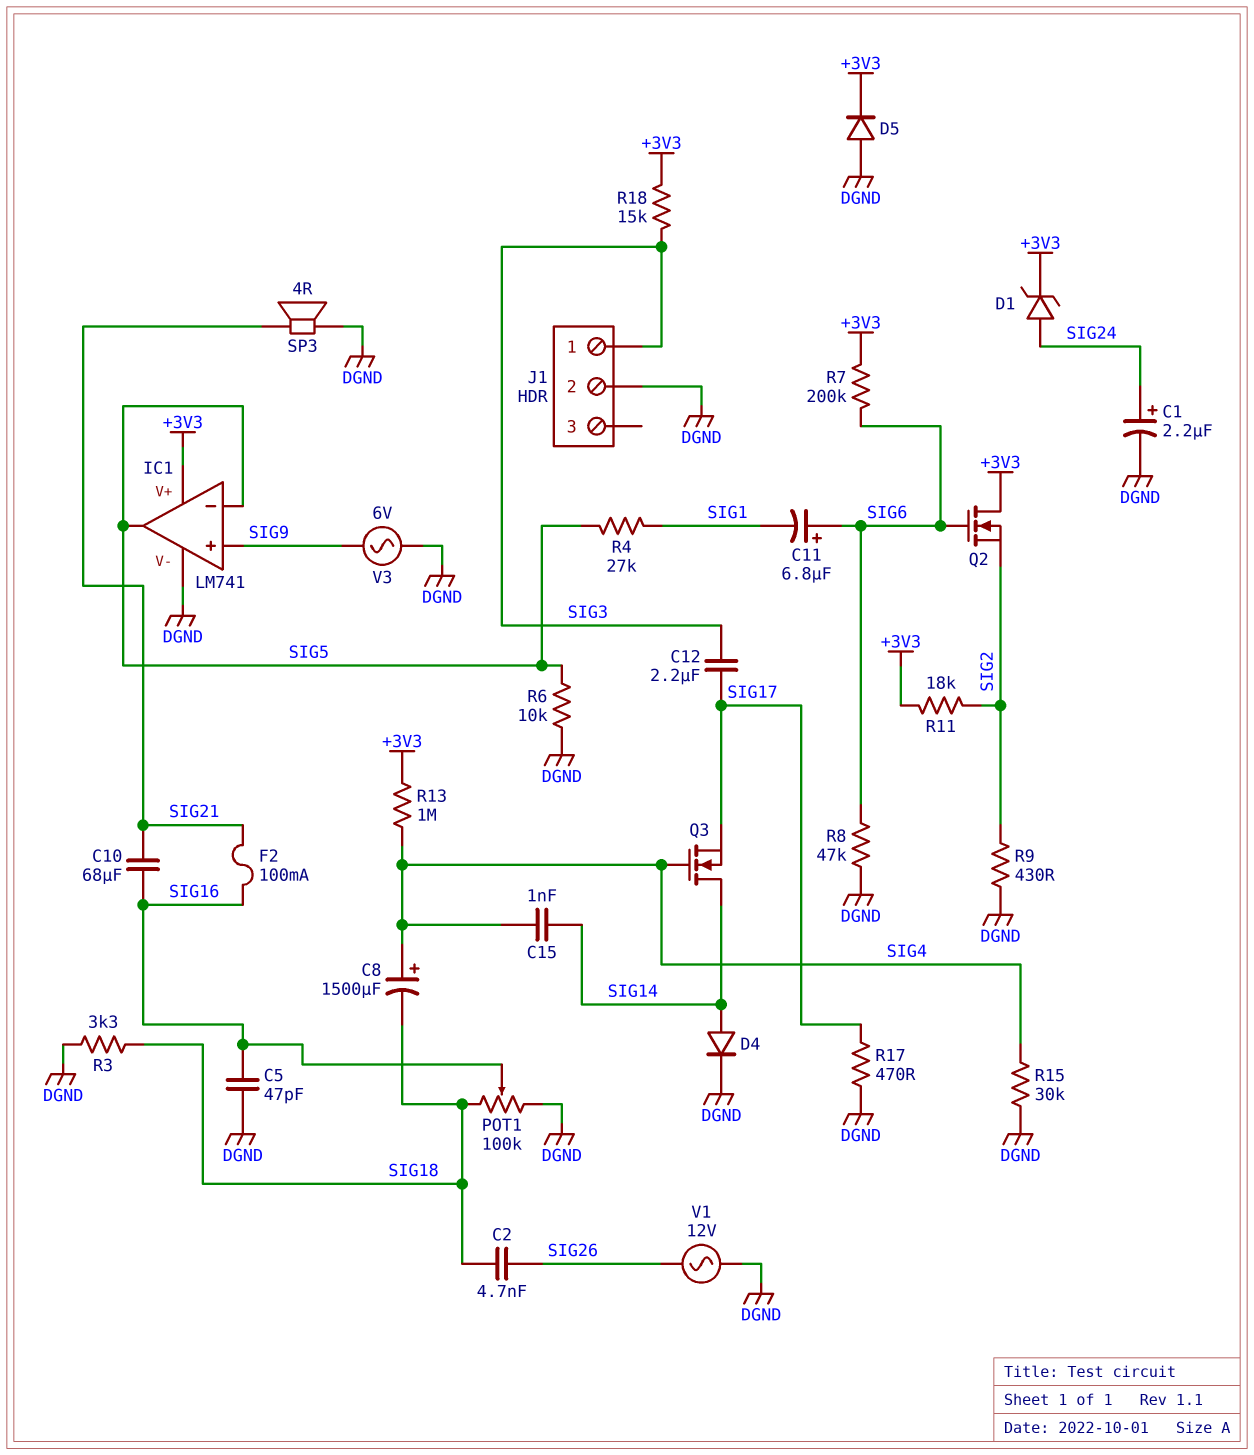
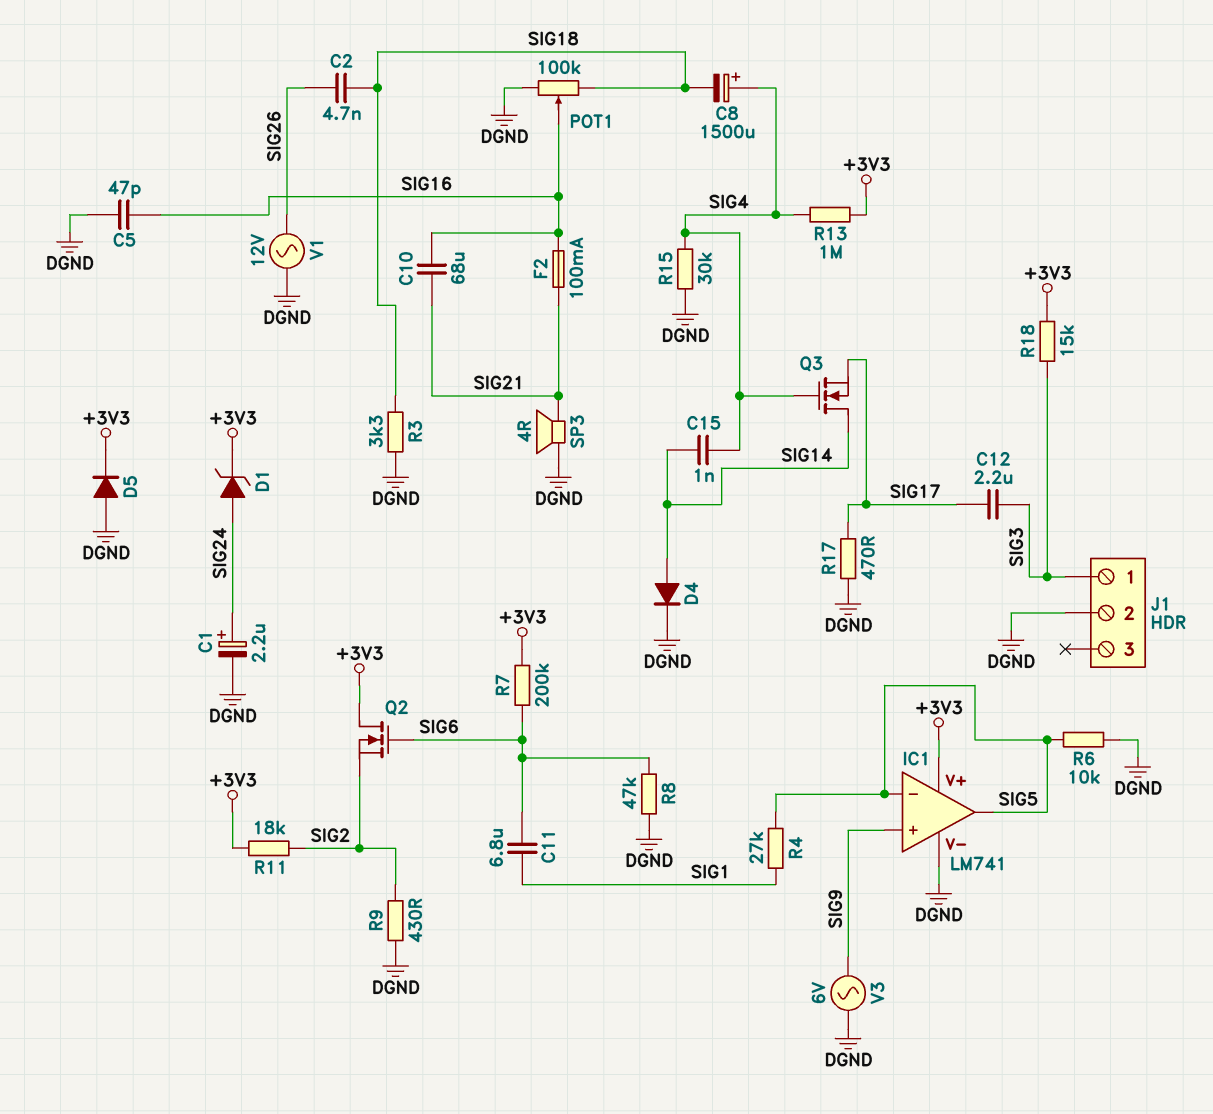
C11: 6.8uF (plus SIG6, minus SIG1) -> 6.8uF (SIG1, SIG6)

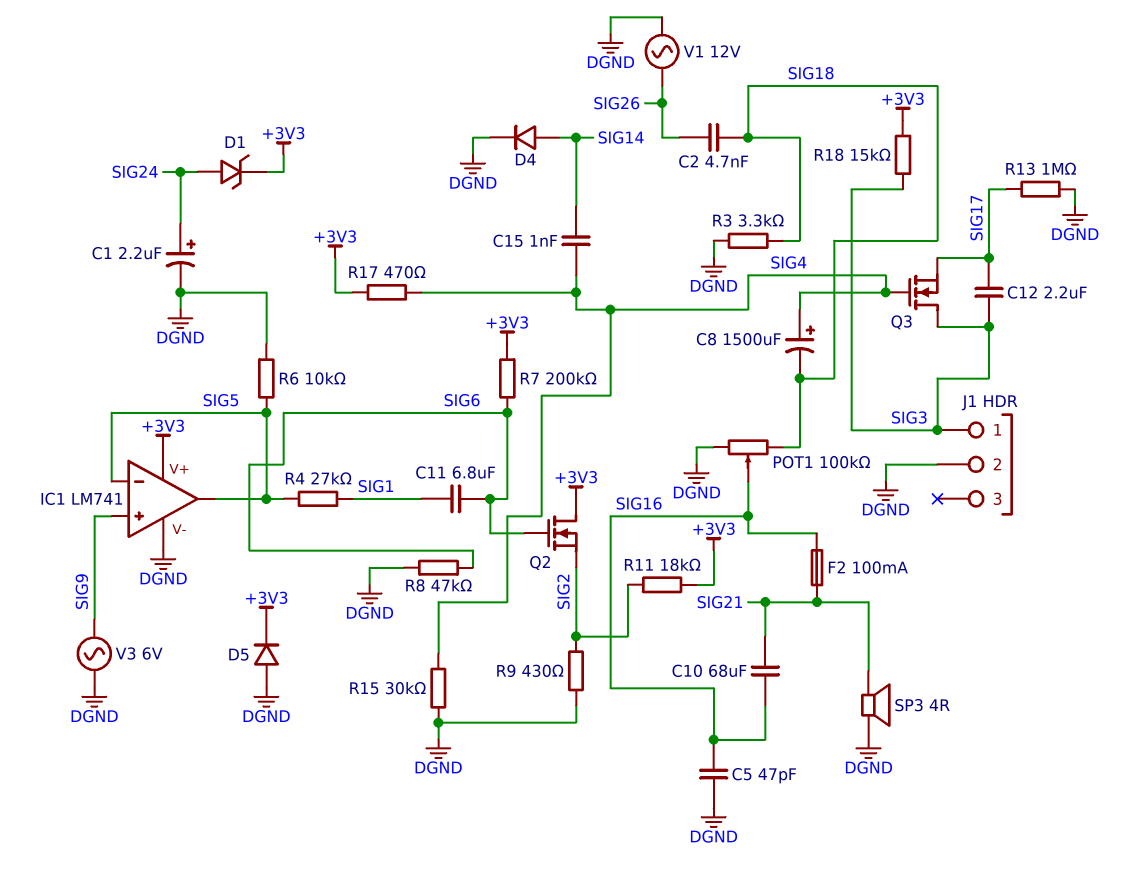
Q3: NMOS (G SIG4, D SIG14, S SIG17) -> NMOS (G SIG4, D SIG3, S SIG17)
R13: 1M (+3V3, SIG4) -> 1M (DGND, SIG17)
R17: 470 (DGND, SIG17) -> 470 (+3V3, SIG4)

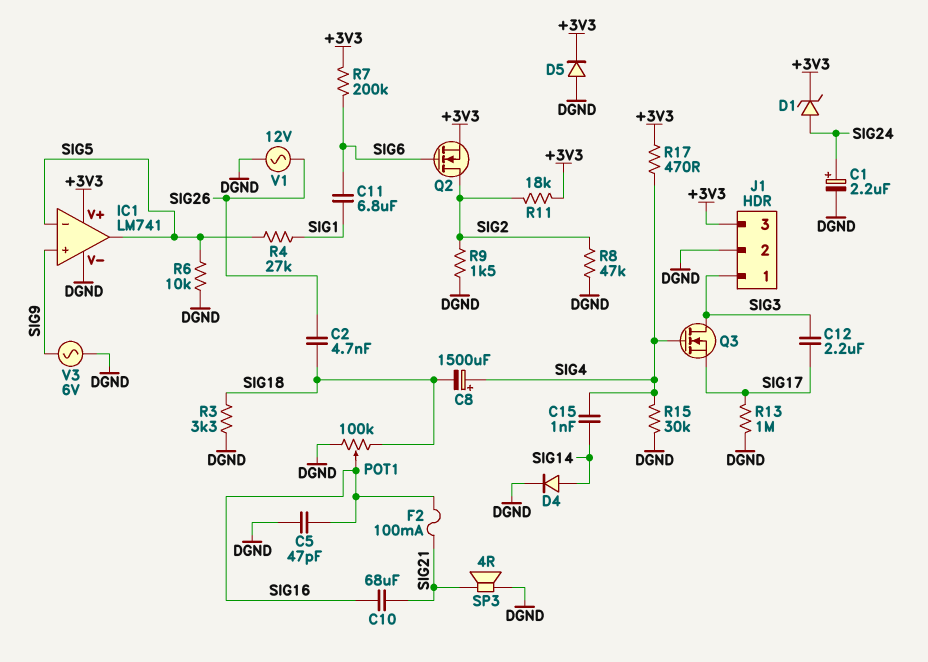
J1 pin 3: none -> +3V3
Q2: NMOS (G SIG6, D +3V3, S SIG2) -> NMOS (G SIG6, D SIG2, S +3V3)
R8: 47k (DGND, SIG6) -> 47k (DGND, SIG2)
R9: 430 (DGND, SIG2) -> 1.5k (DGND, SIG2)
R18: 15k (+3V3, SIG3) -> none

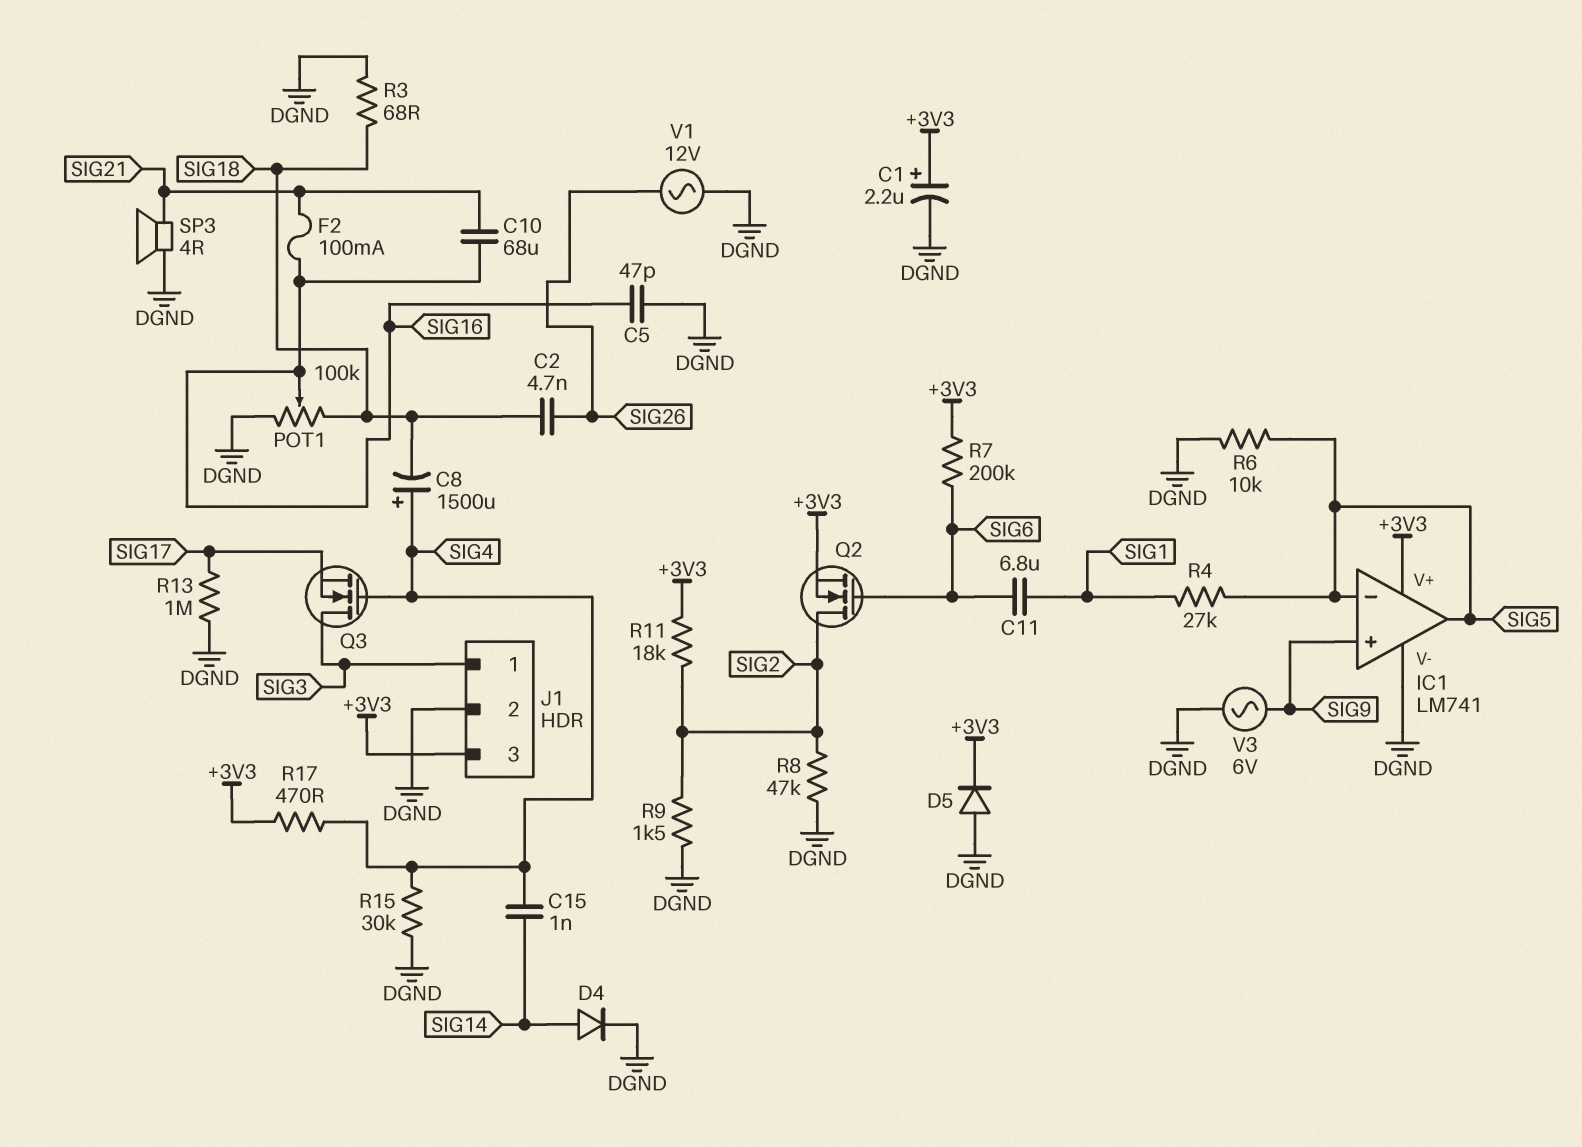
C1: 2.2uF (plus SIG24, minus DGND) -> 2.2uF (plus +3V3, minus DGND)
C12: 2.2uF (SIG3, SIG17) -> none
D1: zener (A SIG24, K +3V3) -> none
R3: 3.3k (DGND, SIG18) -> 68 (DGND, SIG18)

